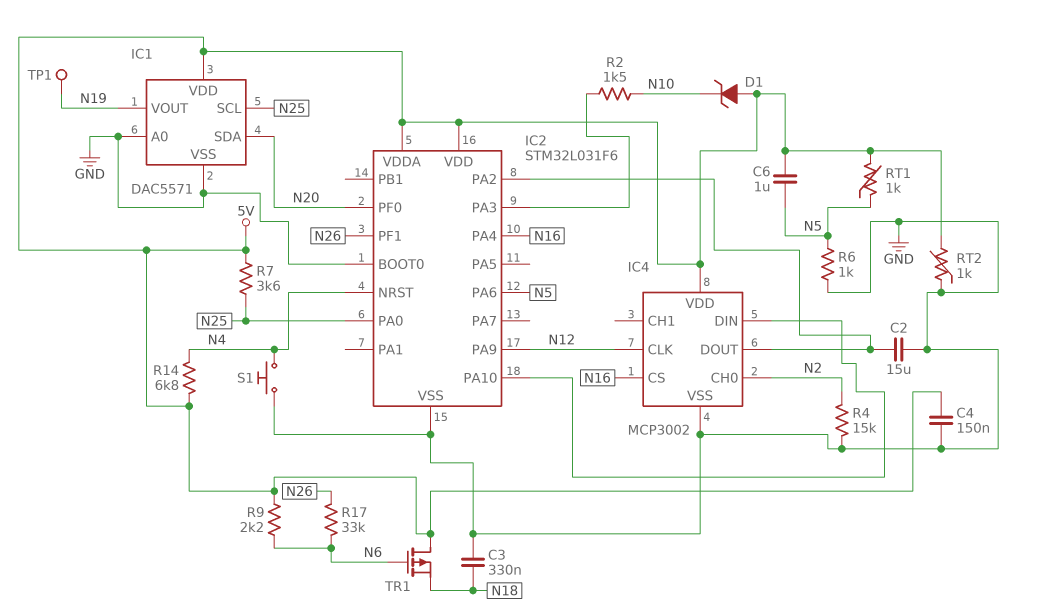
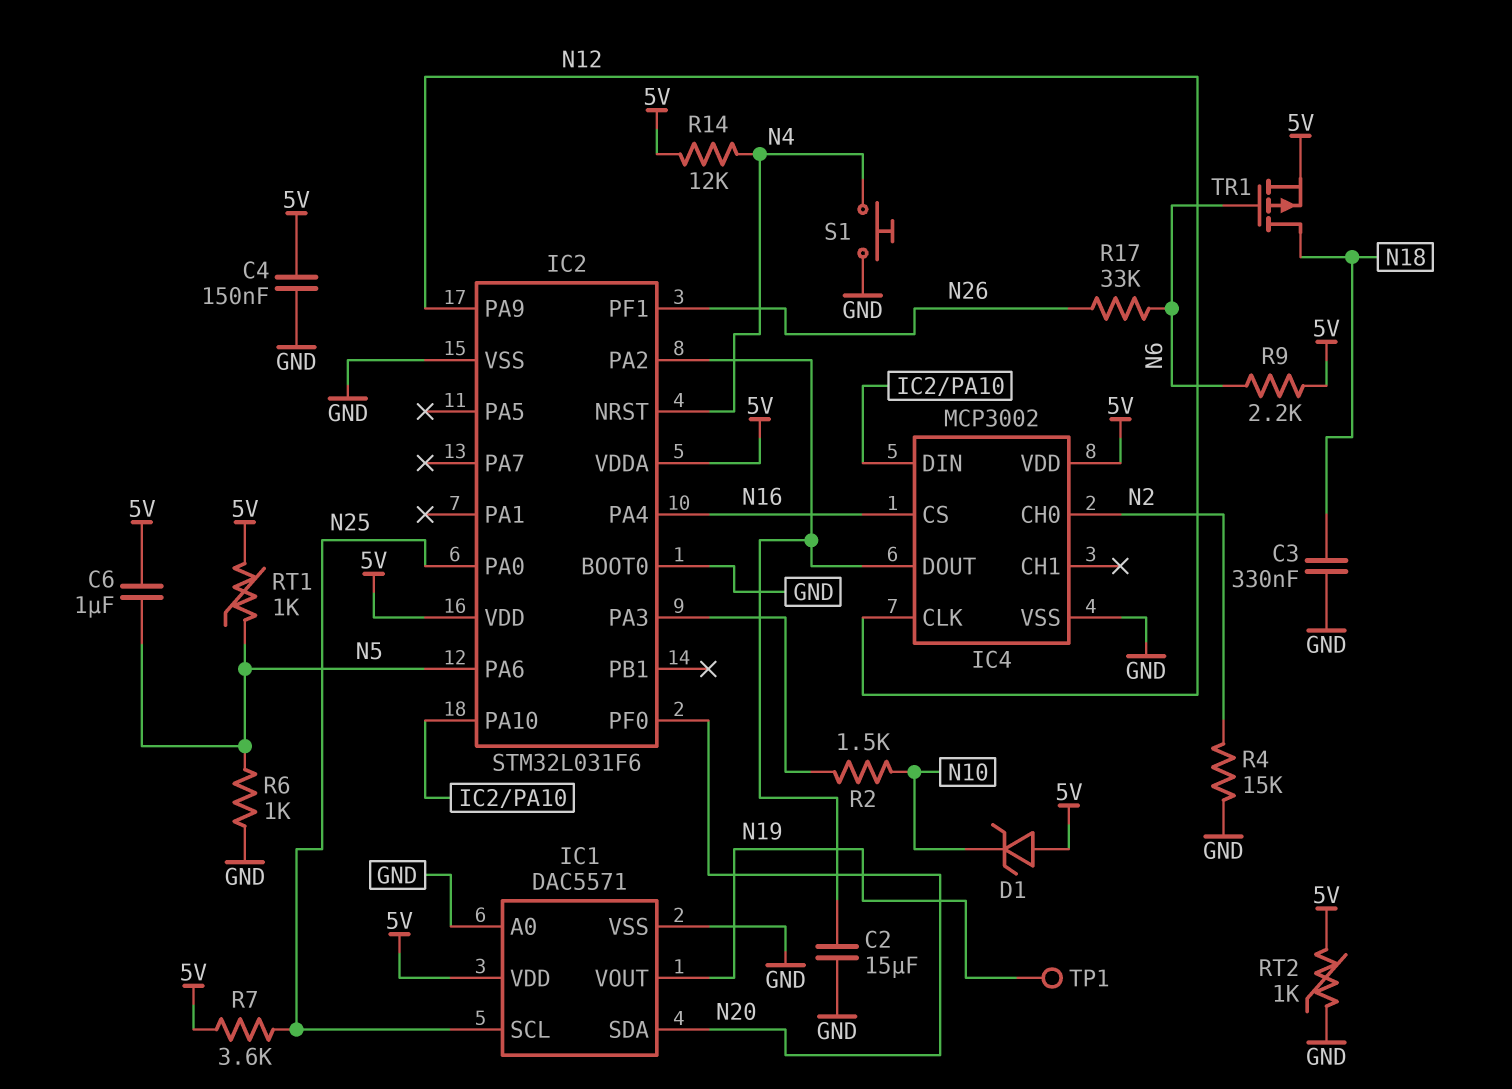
R14: 6.8k (5V, N4) -> 12k (5V, N4)
TR1: PMOS (G N6, D 5V, S N18) -> PMOS (G N6, D N18, S 5V)

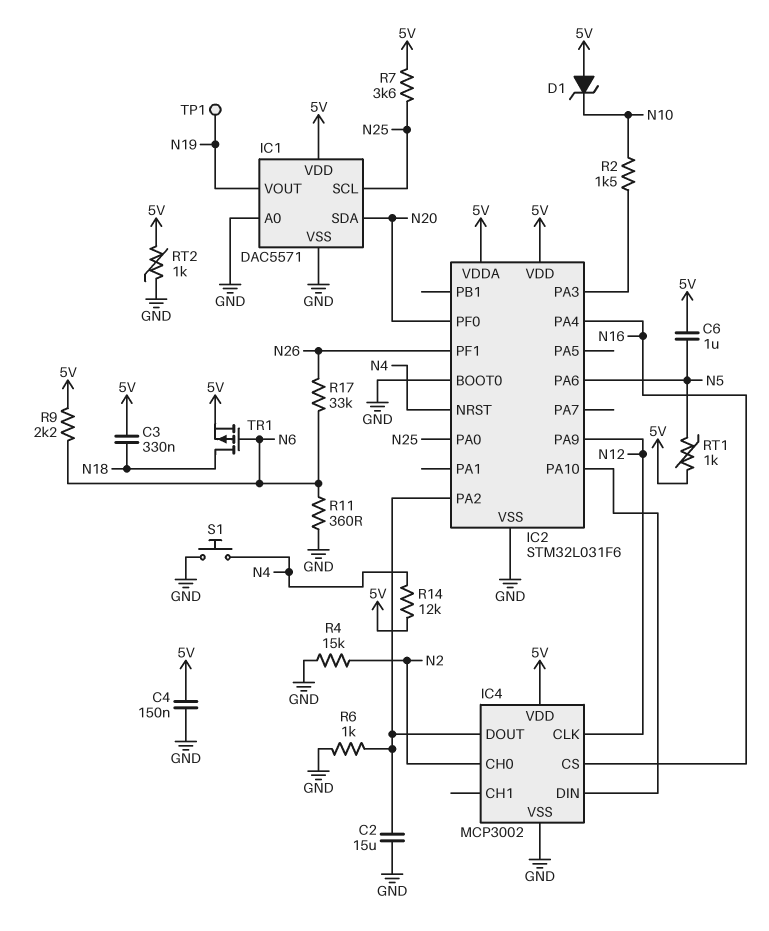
C3: 330nF (GND, N18) -> 330nF (5V, N18)
R6: 1k (GND, N5) -> 1k (GND, IC2/PA2)
R11: none -> 360 (GND, N6)

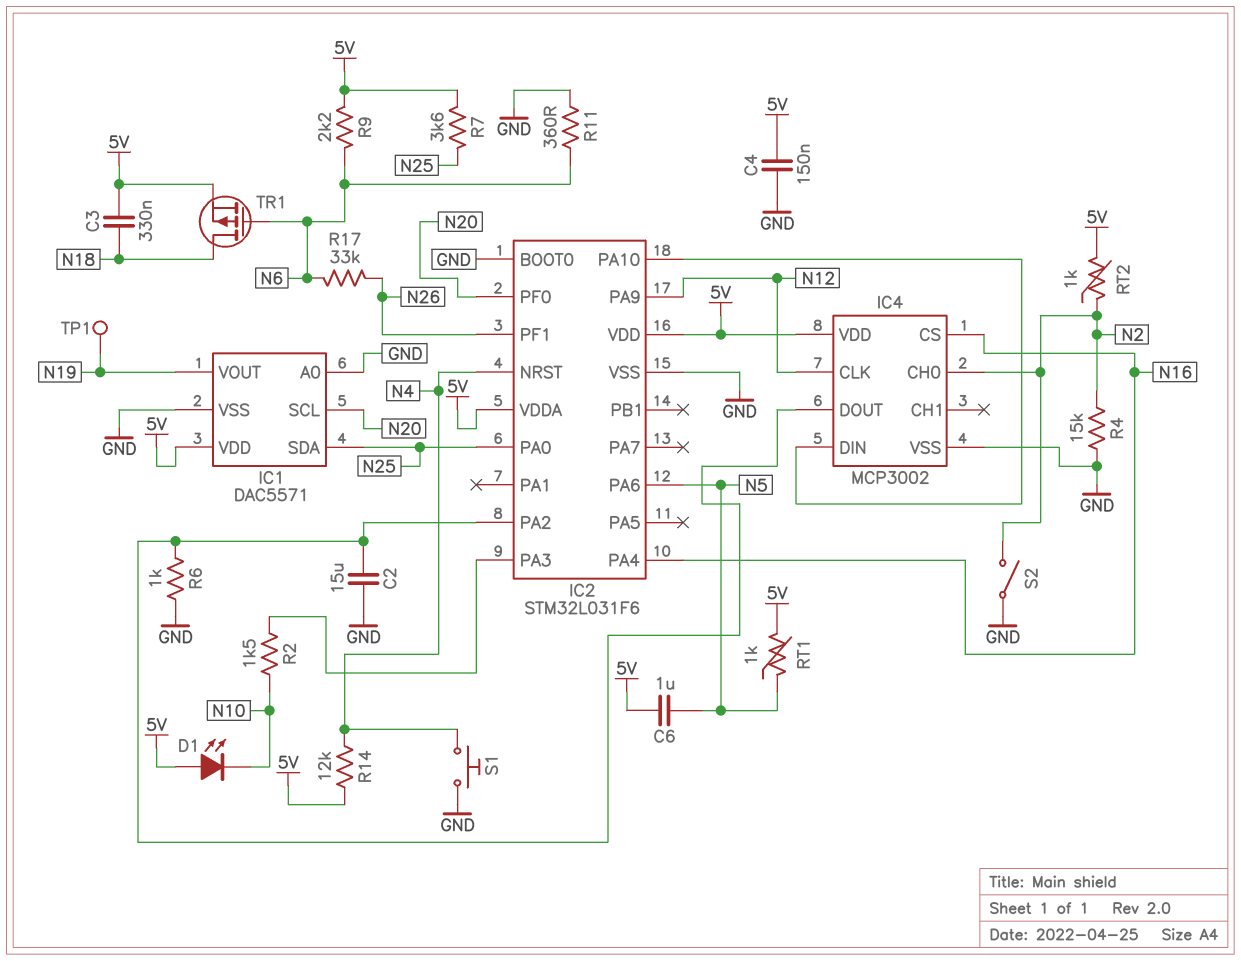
D1: zener (A 5V, K N10) -> LED (A 5V, K N10)
IC1 pin SCL: N25 -> N20
IC1 pin SDA: N20 -> N25
RT2: 1k (5V, GND) -> 1k (5V, N2)
S2: none -> switch (GND, N2)

